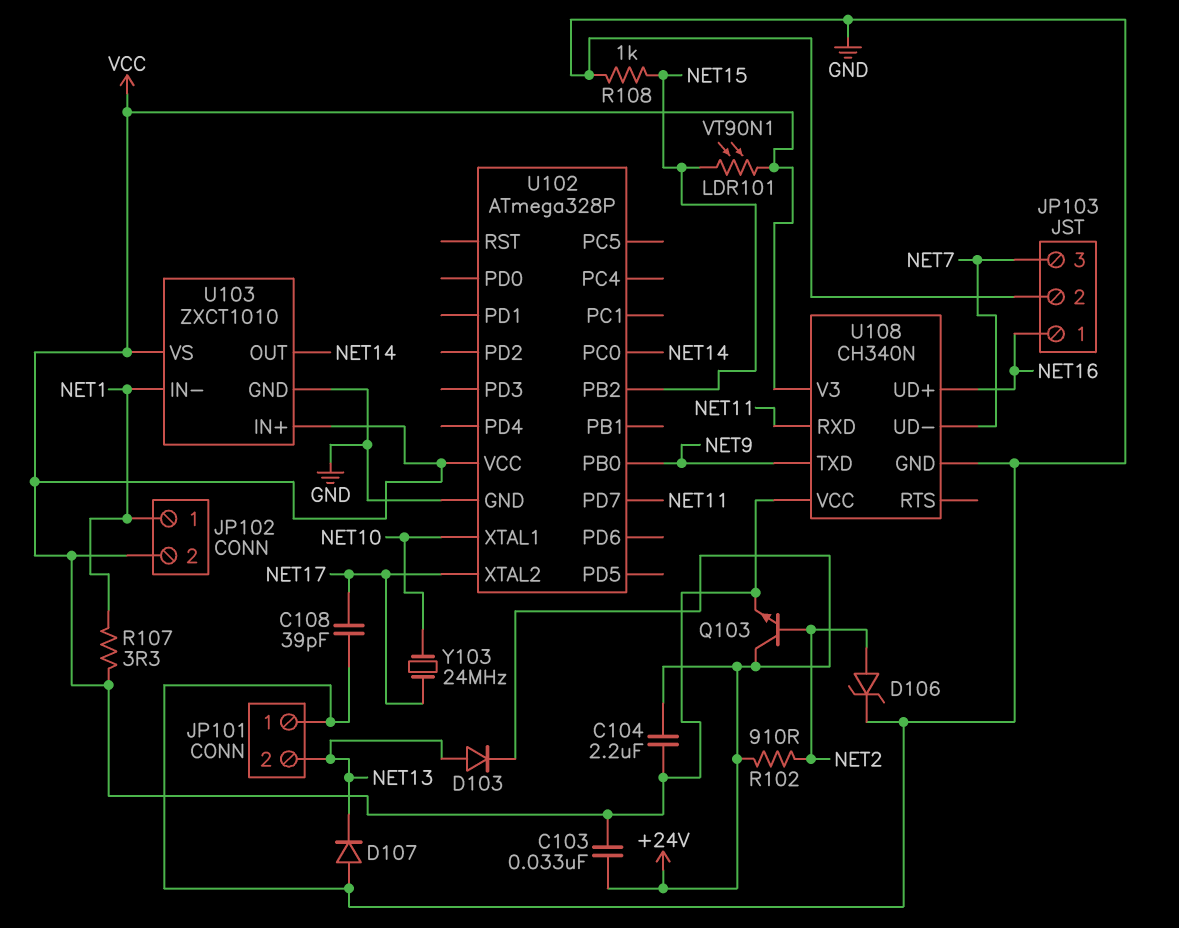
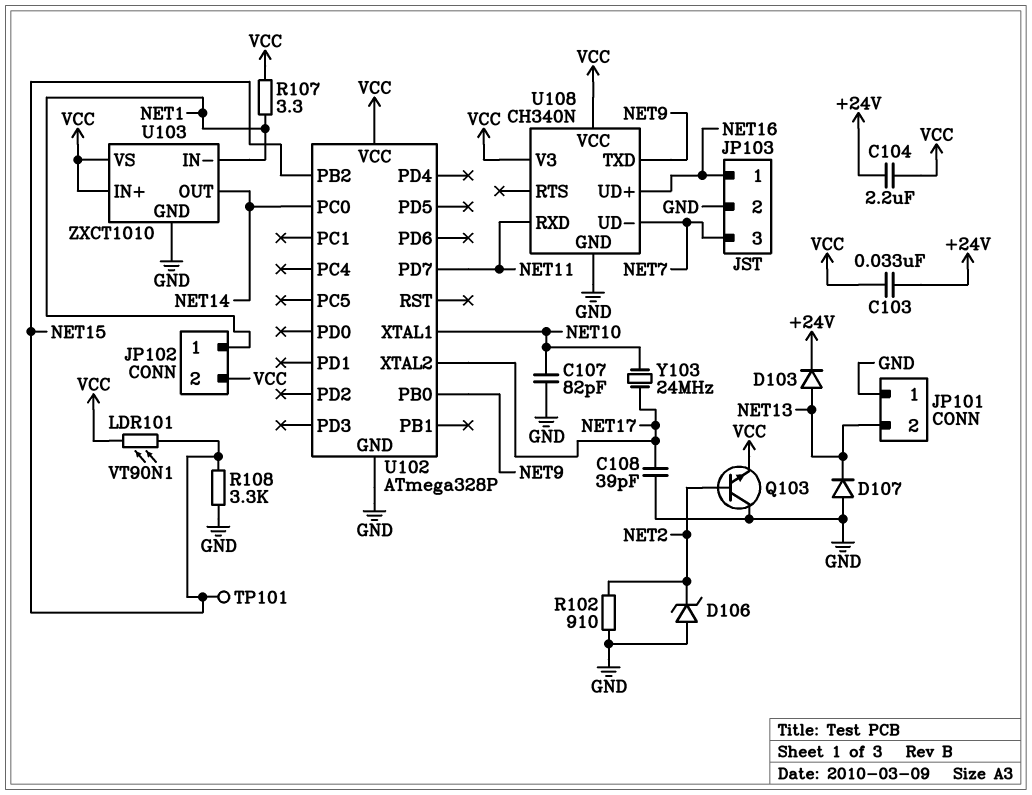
C107: none -> 82pF (GND, NET10)
D106: zener (A NET2, K GND) -> zener (A GND, K NET2)
Q103: NPN (B NET2, C +24V, E VCC) -> NPN (B NET2, C GND, E VCC)
R102: 910 (+24V, NET2) -> 910 (GND, NET2)
R108: 1k (GND, NET15) -> 3.3k (GND, NET15)
TP101: none -> test point (NET15)

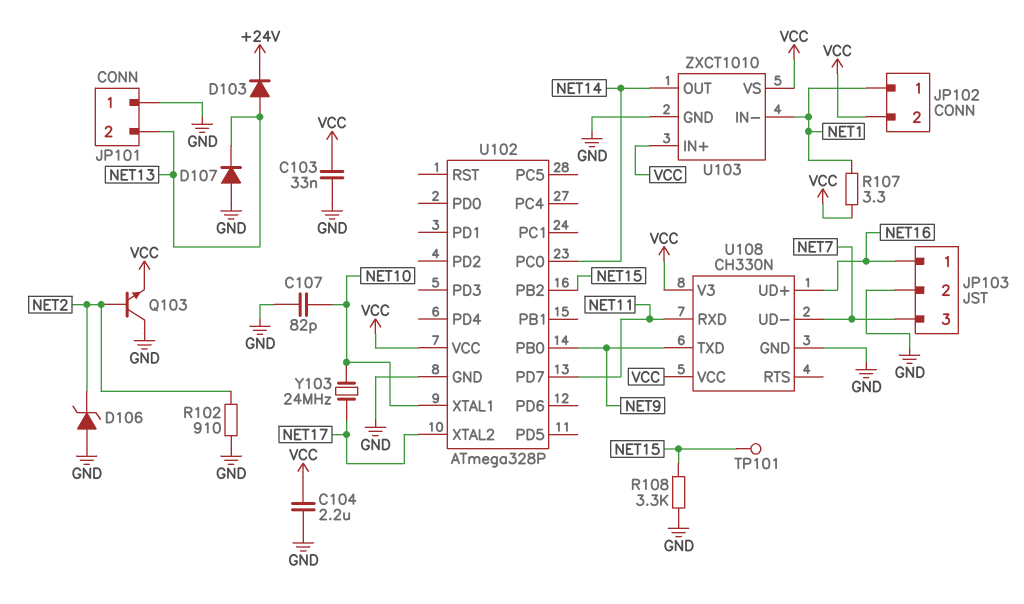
C103: 33nF (+24V, VCC) -> 33nF (GND, VCC)
C104: 2.2uF (+24V, VCC) -> 2.2uF (GND, VCC)
C108: 39pF (GND, NET17) -> none
LDR101: VT90N1 (NET15, VCC) -> none
U108: CH340N -> CH330N

